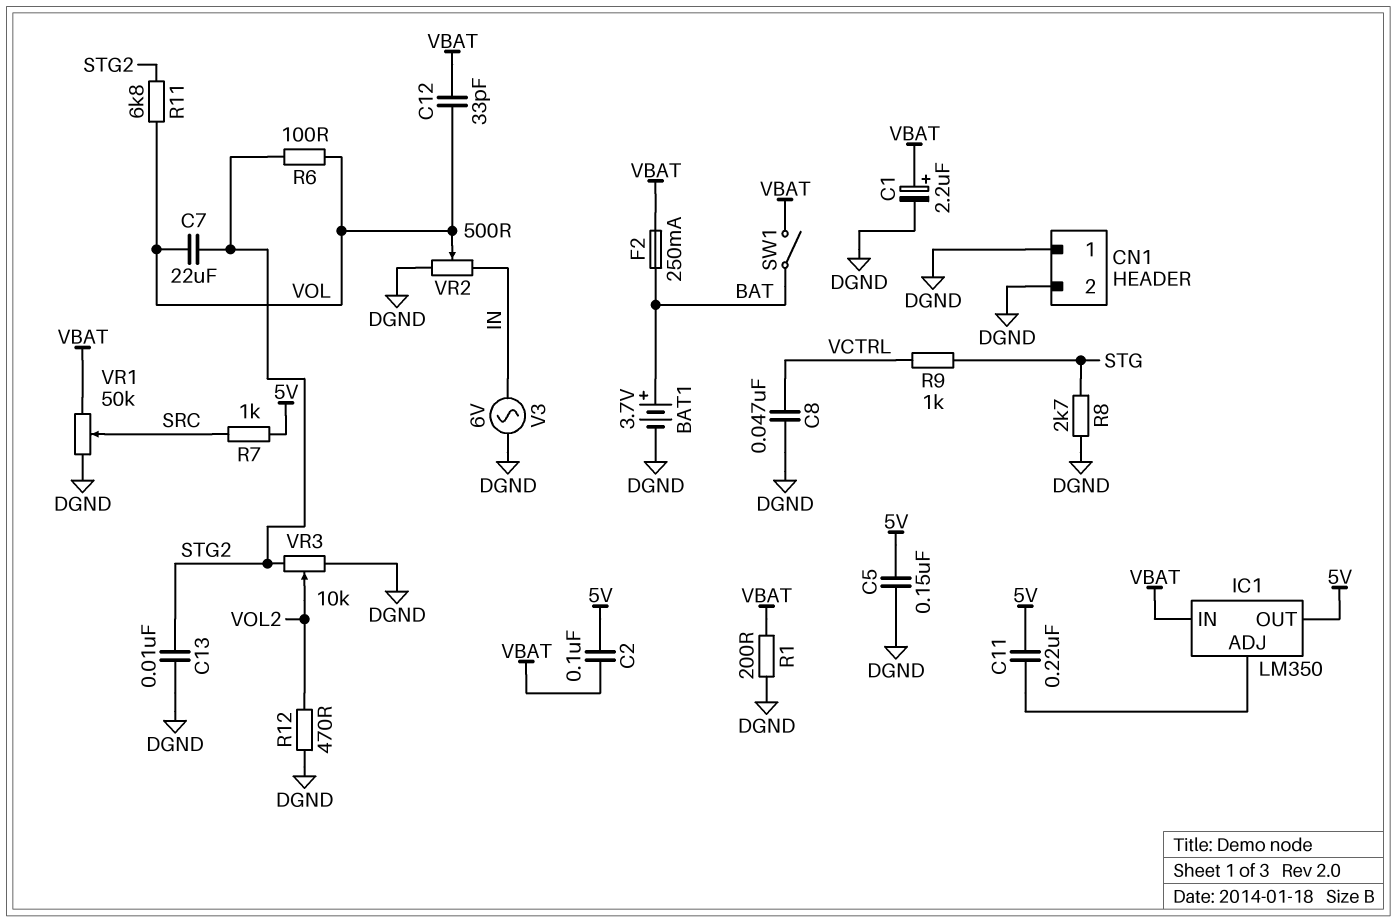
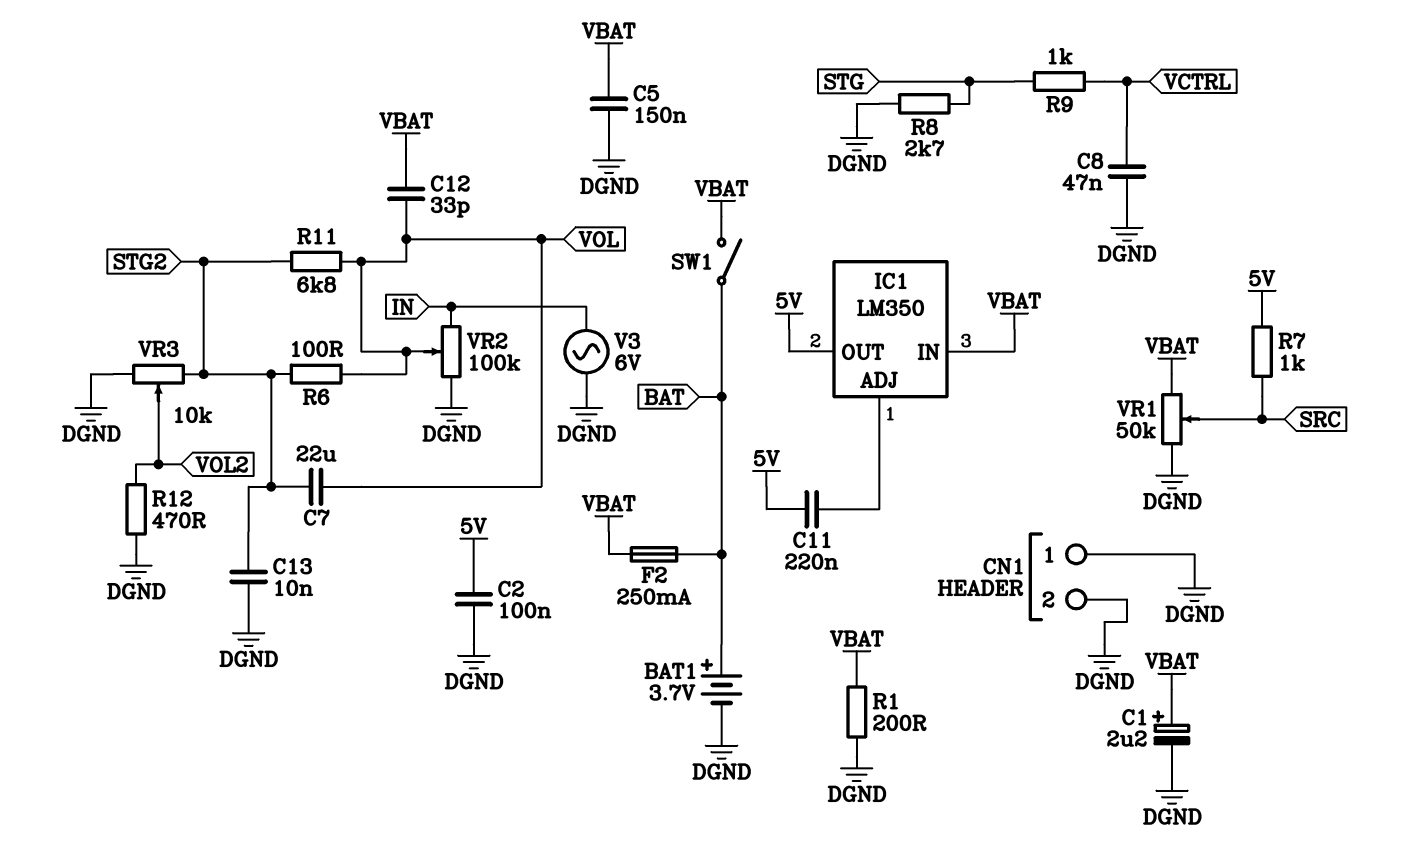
C2: 100nF (5V, VBAT) -> 100nF (5V, DGND)
C5: 150nF (5V, DGND) -> 150nF (DGND, VBAT)
VR2: 500 (DGND, IN, wiper VOL) -> 100k (DGND, IN, wiper VOL)

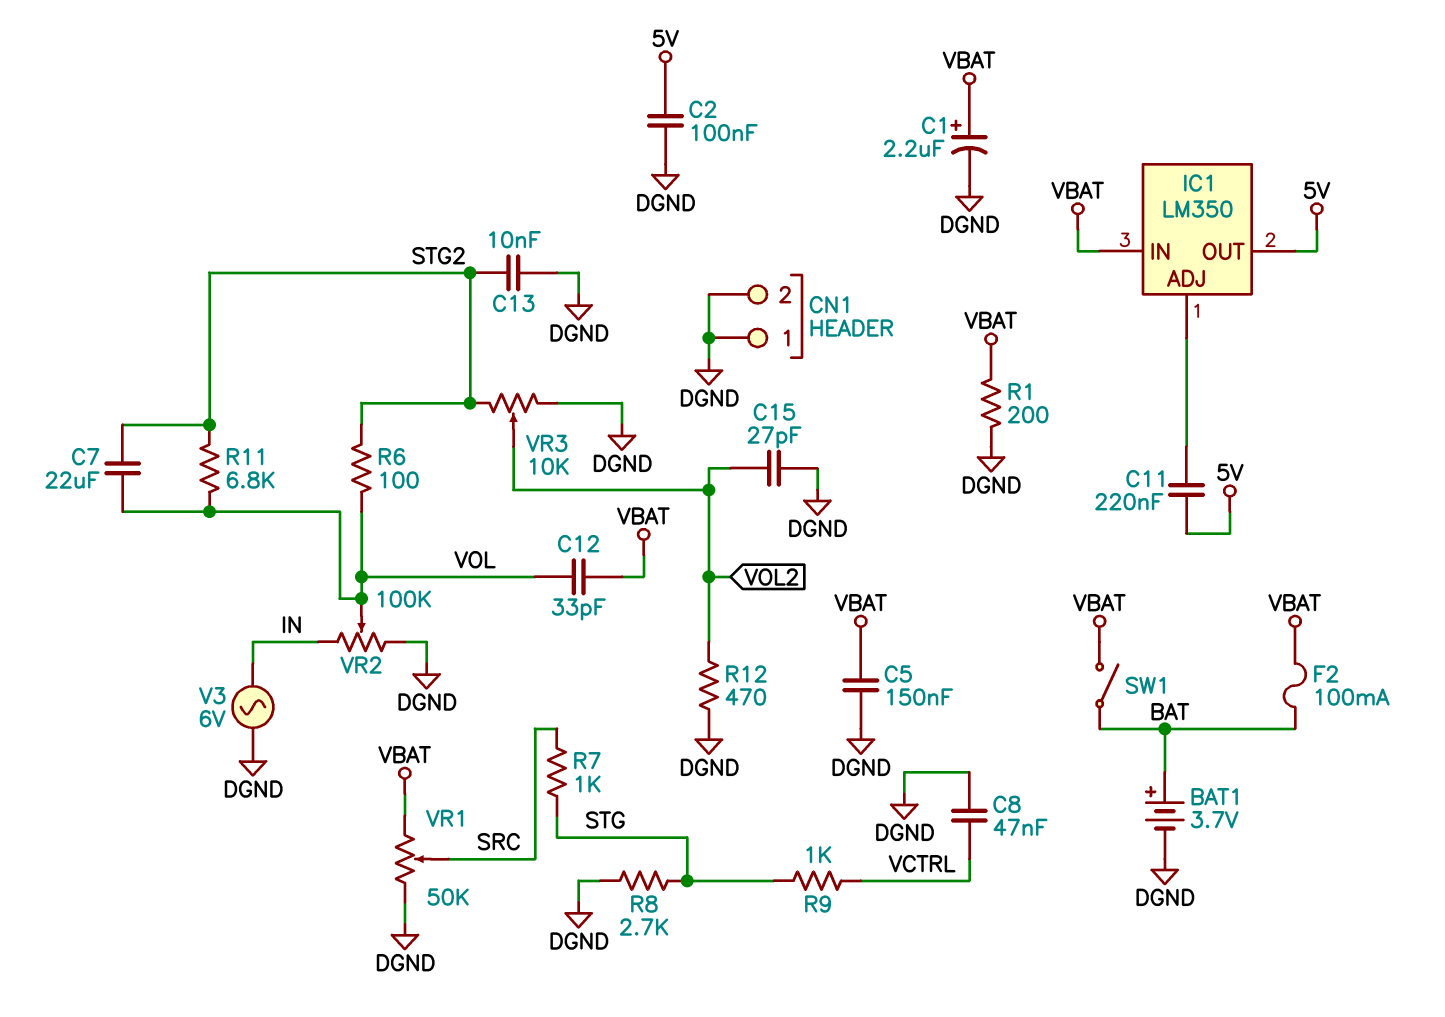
C15: none -> 27pF (DGND, VOL2)
F2: 250mA (BAT, VBAT) -> 100mA (BAT, VBAT)
R7: 1k (5V, SRC) -> 1k (SRC, STG)

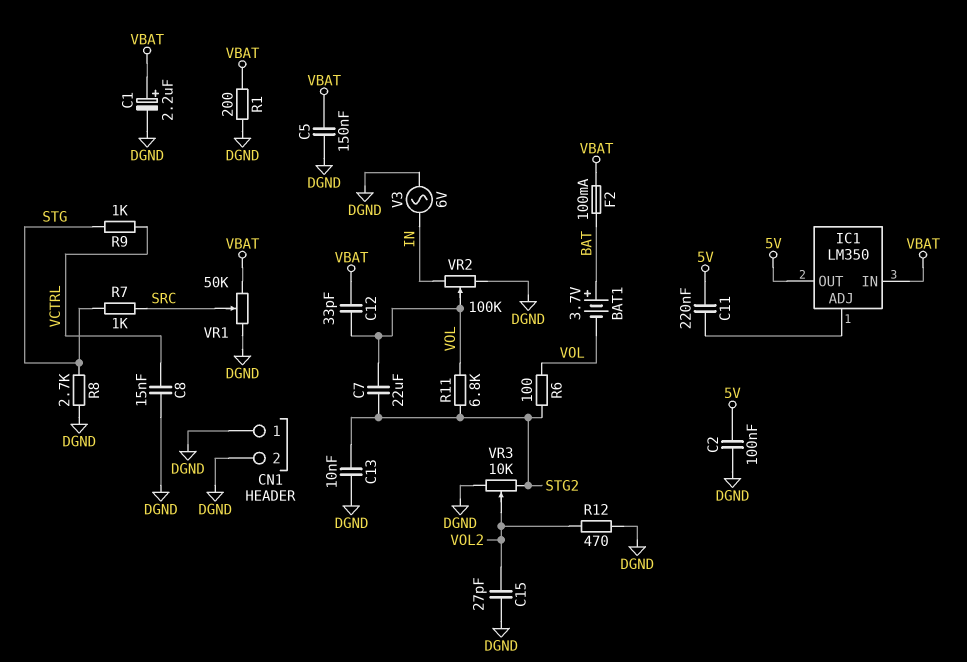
BAT1: 3.7V (plus BAT, minus DGND) -> 3.7V (plus BAT, minus VOL)
C8: 47nF (DGND, VCTRL) -> 15nF (DGND, VCTRL)
SW1: switch (BAT, VBAT) -> none

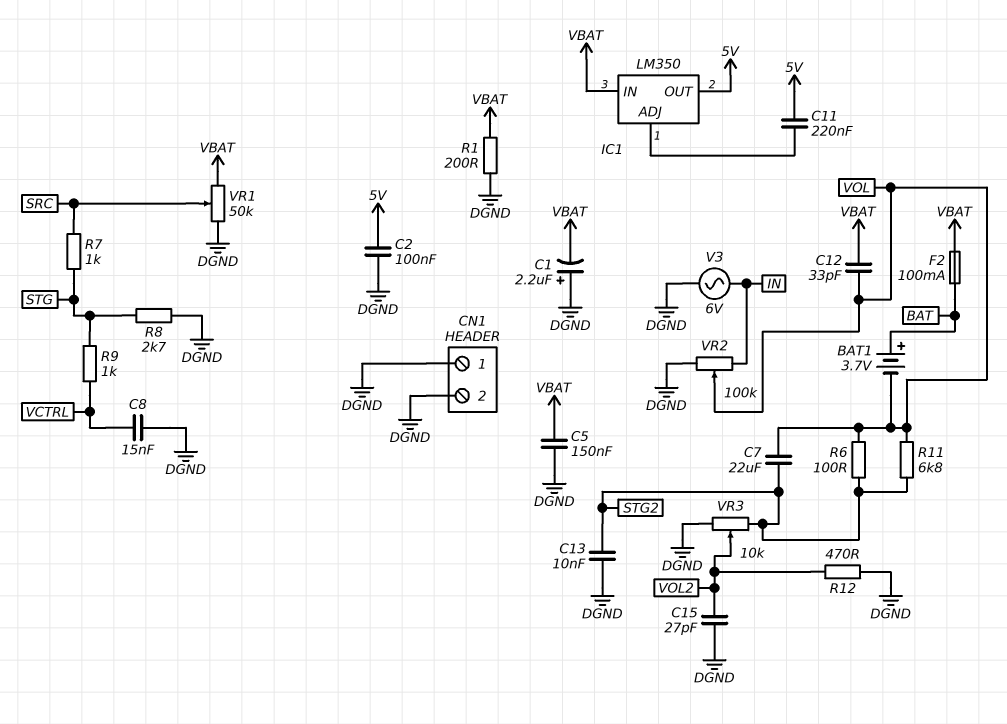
C1: 2.2uF (plus VBAT, minus DGND) -> 2.2uF (plus DGND, minus VBAT)

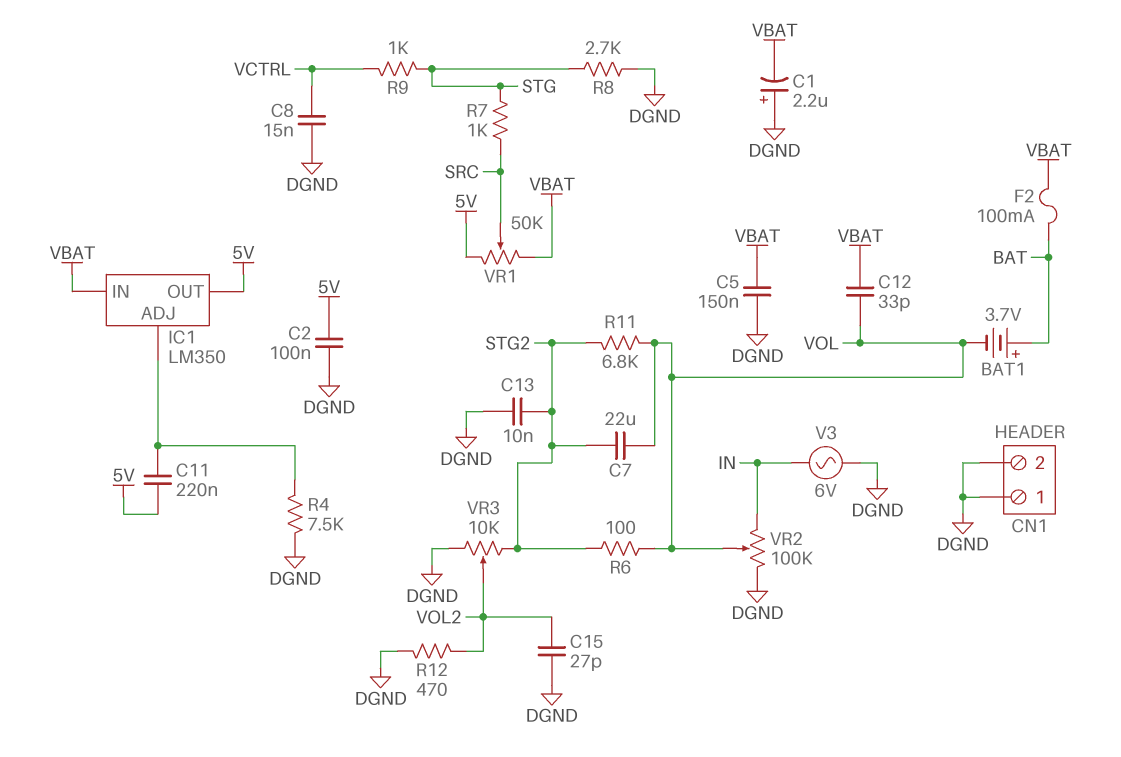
R1: 200 (DGND, VBAT) -> none
R4: none -> 7.5k (DGND, IC1/ADJ)
VR1: 50k (DGND, VBAT, wiper SRC) -> 50k (5V, VBAT, wiper SRC)

